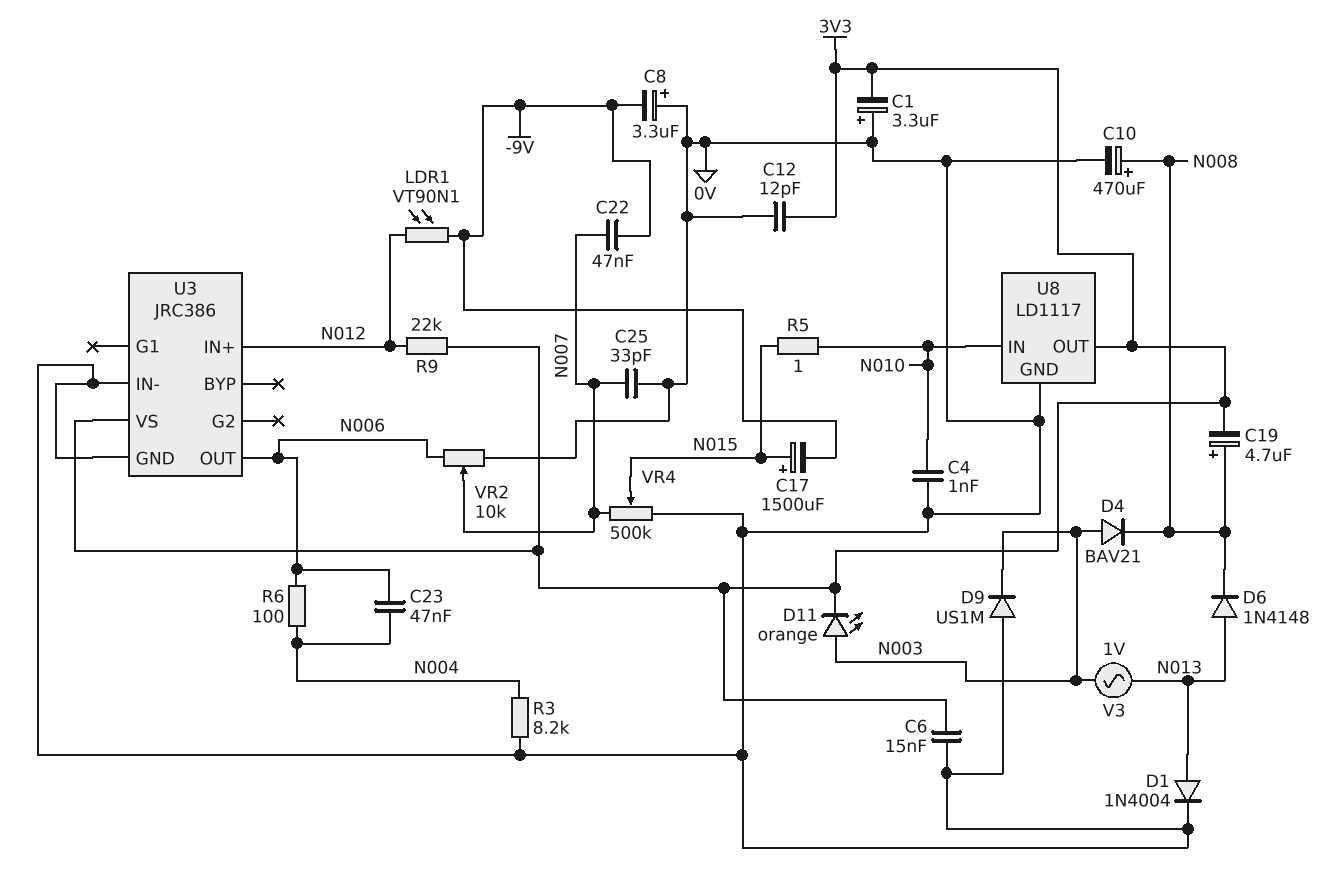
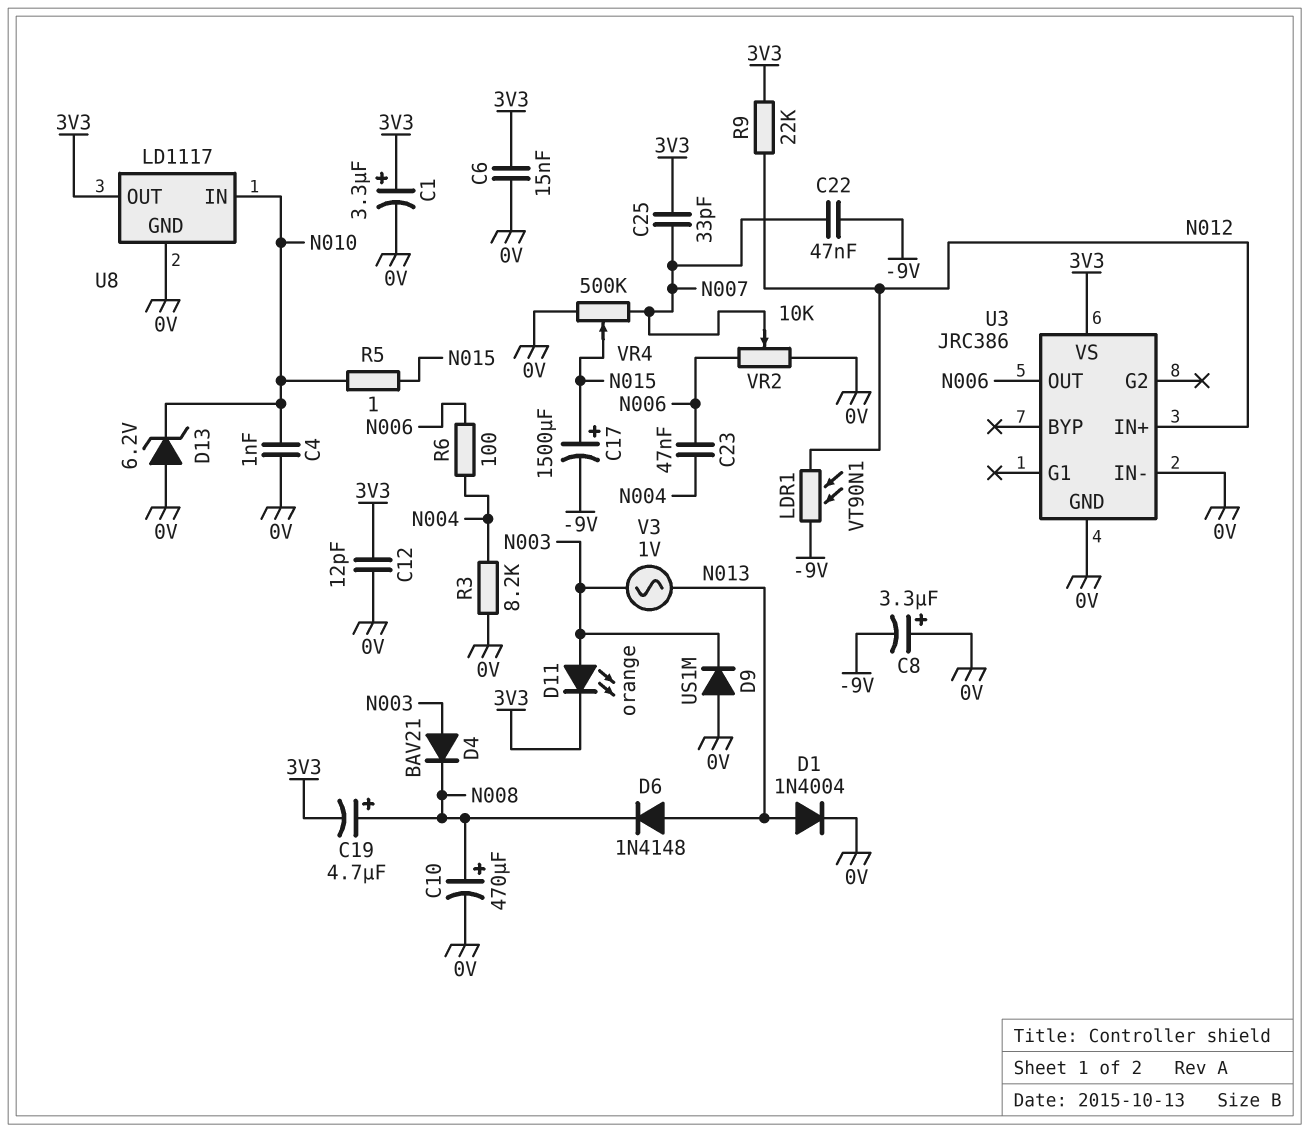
C1: 3.3uF (plus 0V, minus 3V3) -> 3.3uF (plus 3V3, minus 0V)
C25: 33pF (0V, N007) -> 33pF (3V3, N007)
D13: none -> zener 6.2V (A 0V, K N010)

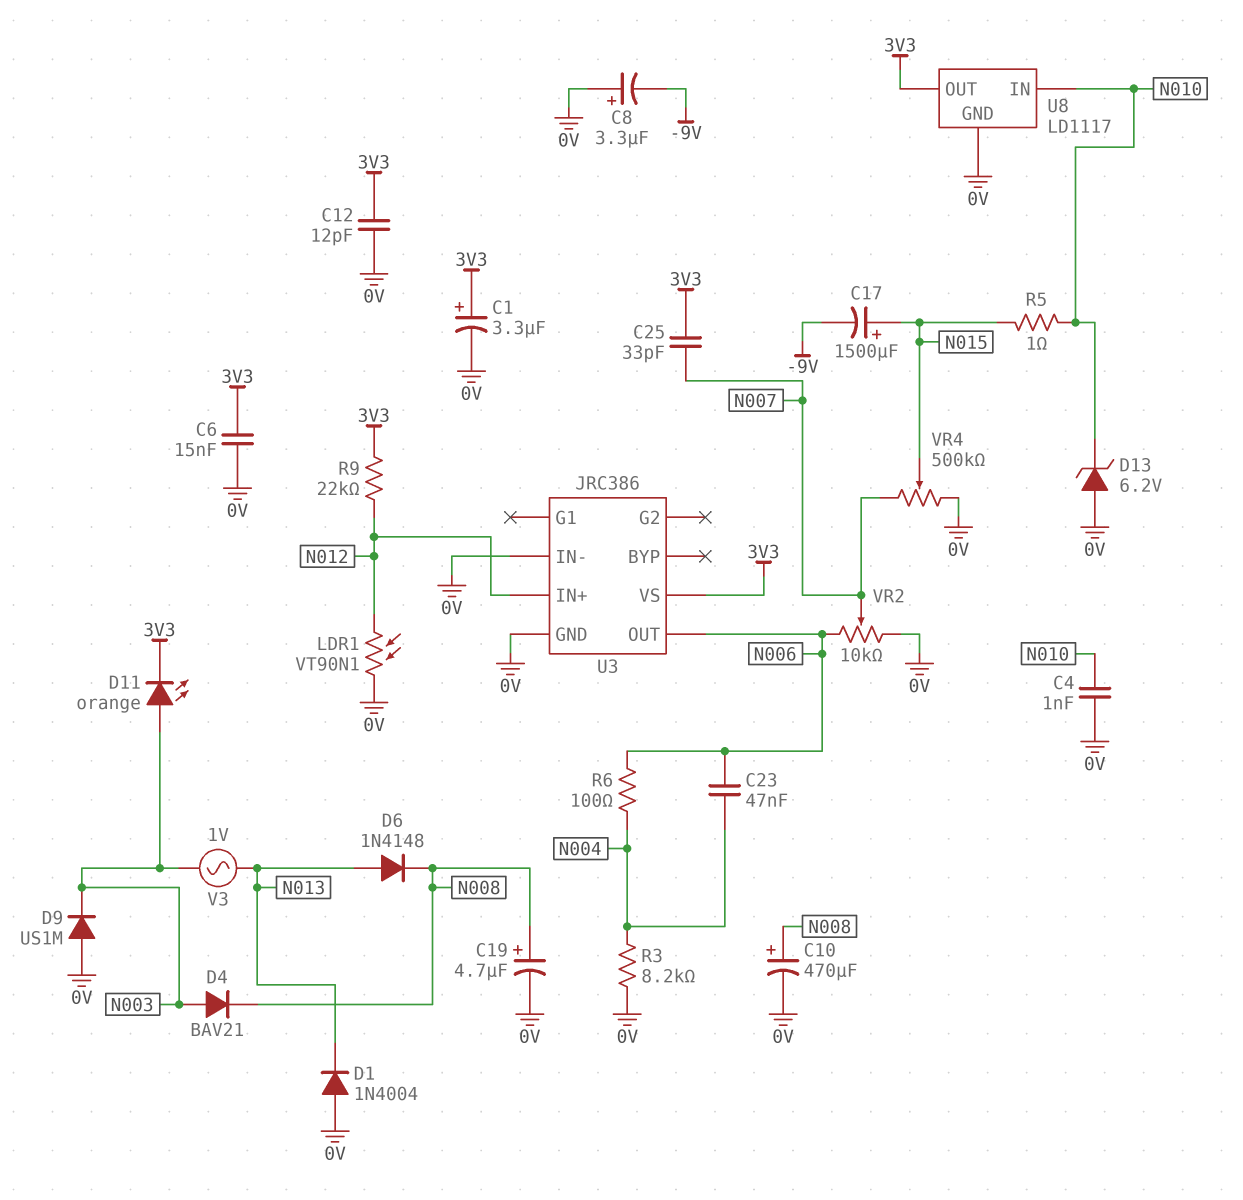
C19: 4.7uF (plus N008, minus 3V3) -> 4.7uF (plus N008, minus 0V)
C22: 47nF (-9V, N007) -> none
D1: diode 1N4004 (A N013, K 0V) -> diode 1N4004 (A 0V, K N013)
LDR1: VT90N1 (-9V, N012) -> VT90N1 (0V, N012)

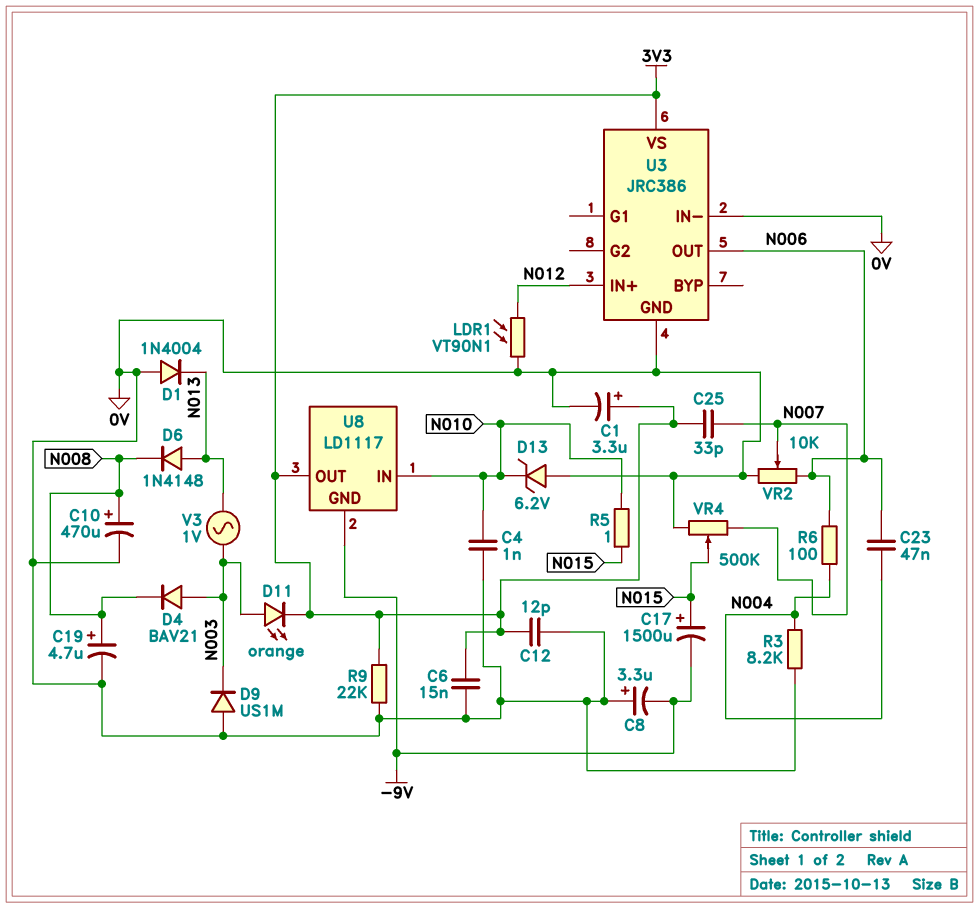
R9: 22k (3V3, N012) -> 22k (0V, 3V3)
U8 pin GND: 0V -> -9V

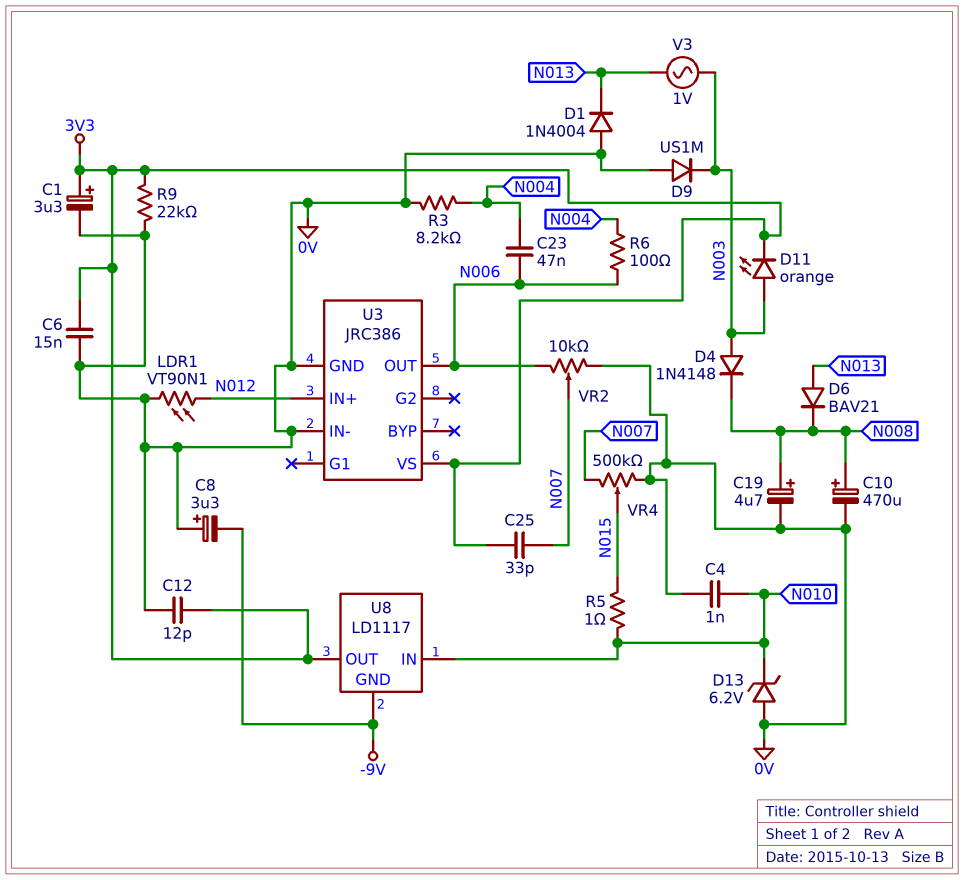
C17: 1500uF (plus N015, minus -9V) -> none
D4: diode BAV21 (A N003, K N008) -> diode 1N4148 (A N003, K N008)
D6: diode 1N4148 (A N013, K N008) -> diode BAV21 (A N013, K N008)

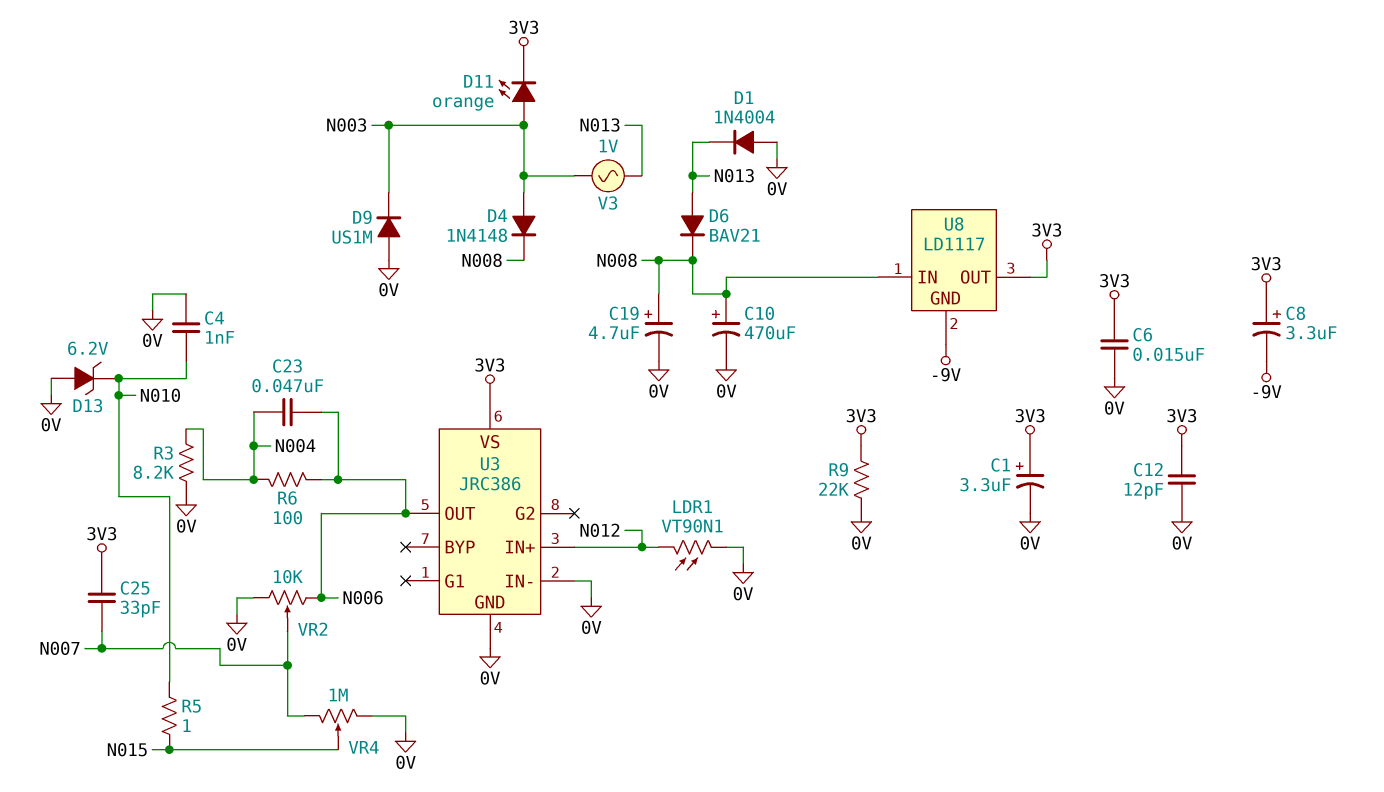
C8: 3.3uF (plus 0V, minus -9V) -> 3.3uF (plus 3V3, minus -9V)
U8 pin IN: N010 -> N008
VR4: 500k (0V, N007, wiper N015) -> 1M (0V, N007, wiper N015)

